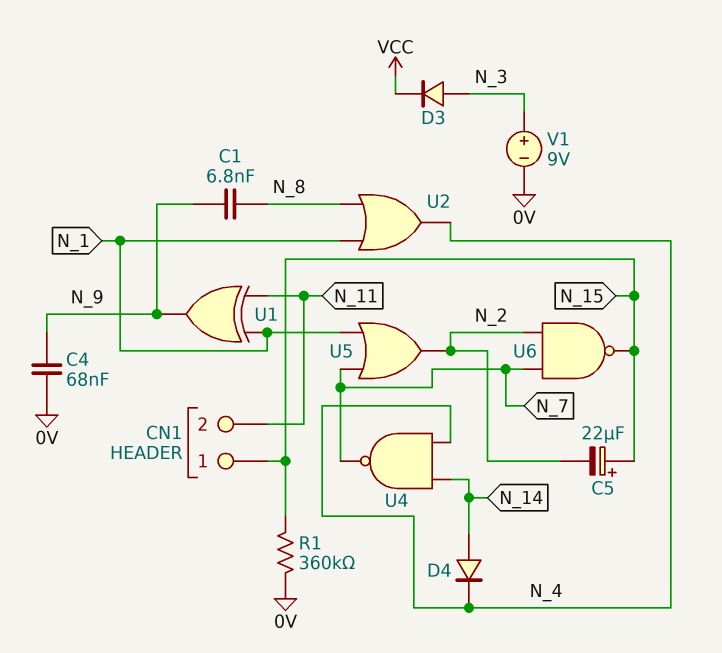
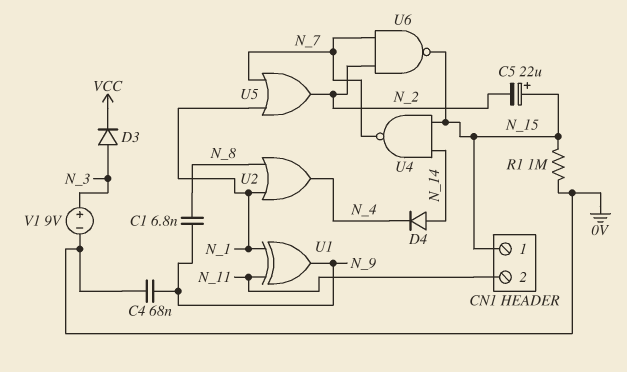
R1: 360k (0V, N_15) -> 1M (0V, N_15)
U4: NAND (in N_4, in N_14, out N_7) -> NAND (in N_14, in N_15, out N_7)

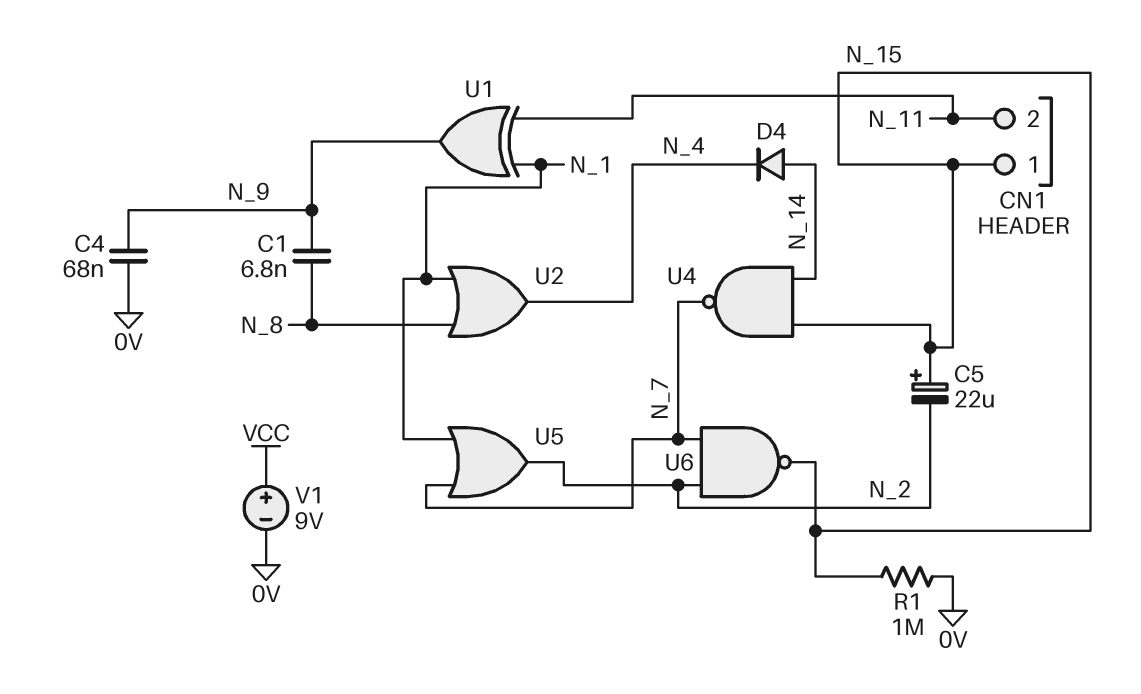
D3: diode (A N_3, K VCC) -> none
V1: 9V (plus N_3, minus 0V) -> 9V (plus VCC, minus 0V)

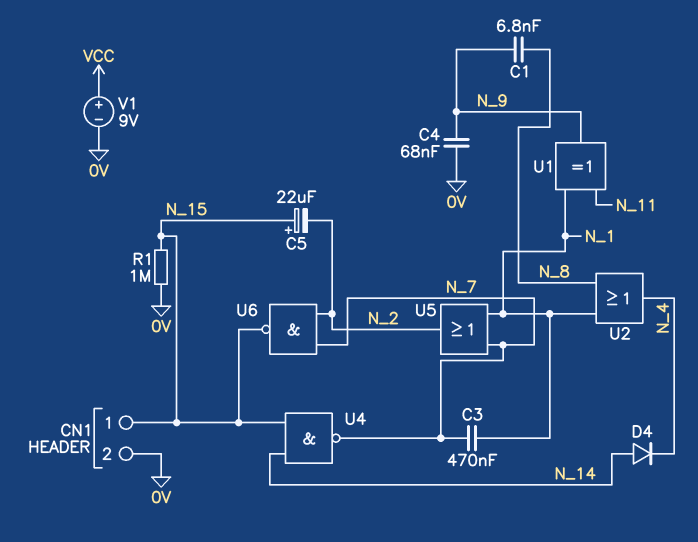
C3: none -> 470nF (N_1, N_7)
CN1 pin 2: N_11 -> 0V

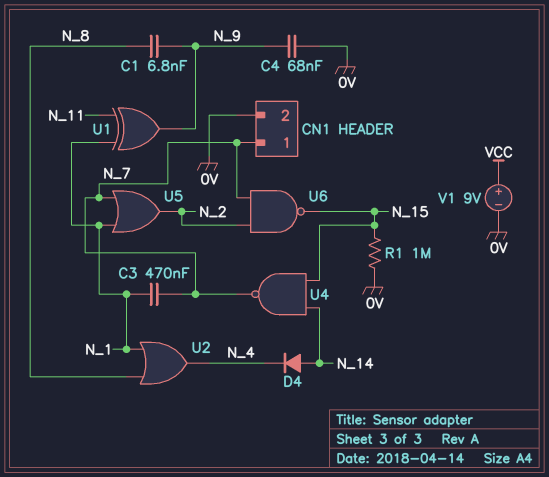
C5: 22uF (plus N_15, minus N_2) -> none
CN1 pin 1: N_15 -> N_7

